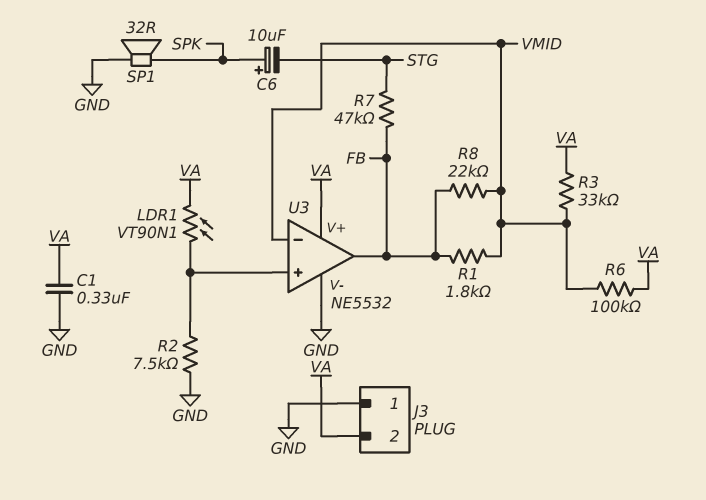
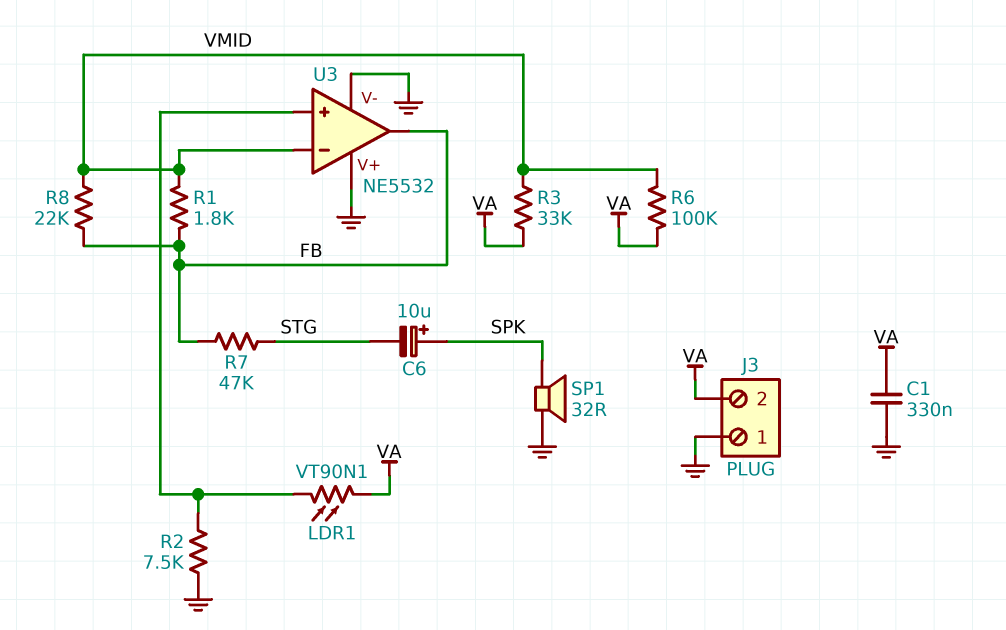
U3 pin V+: VA -> GND

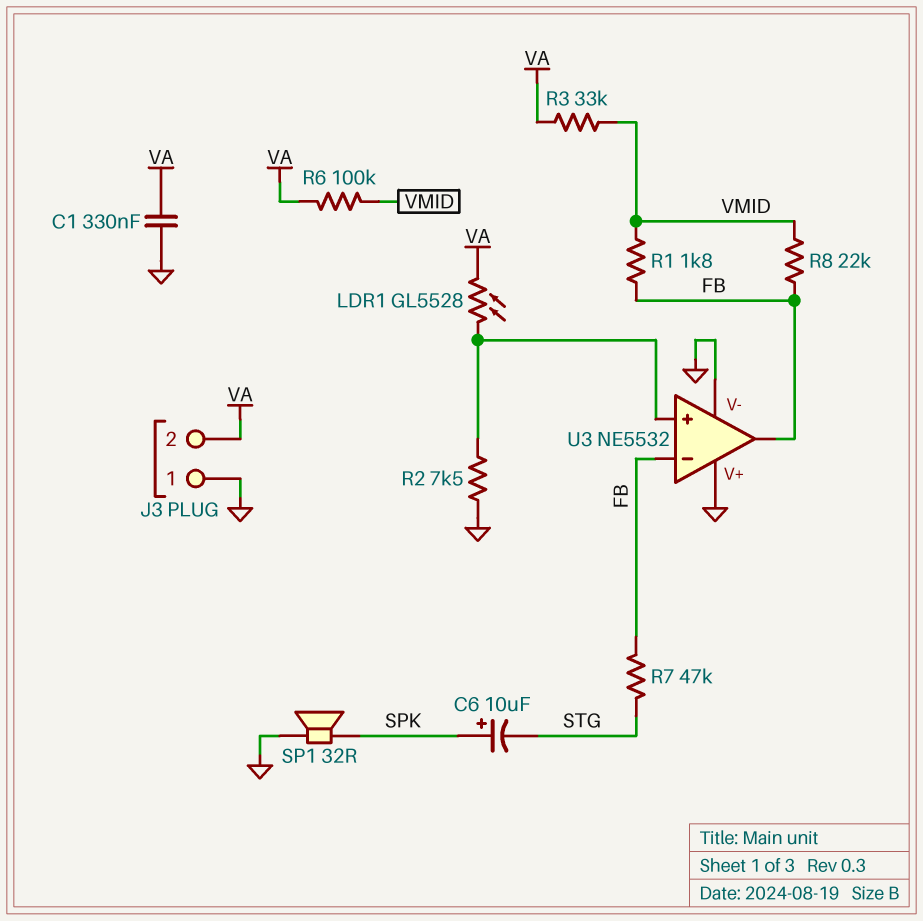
LDR1: VT90N1 (U3/in+, VA) -> GL5528 (U3/in+, VA)
U3 pin in-: VMID -> FB

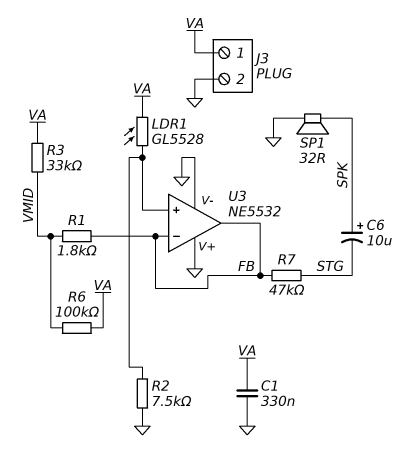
J3 pin 1: GND -> VA
J3 pin 2: VA -> GND
R8: 22k (FB, VMID) -> none

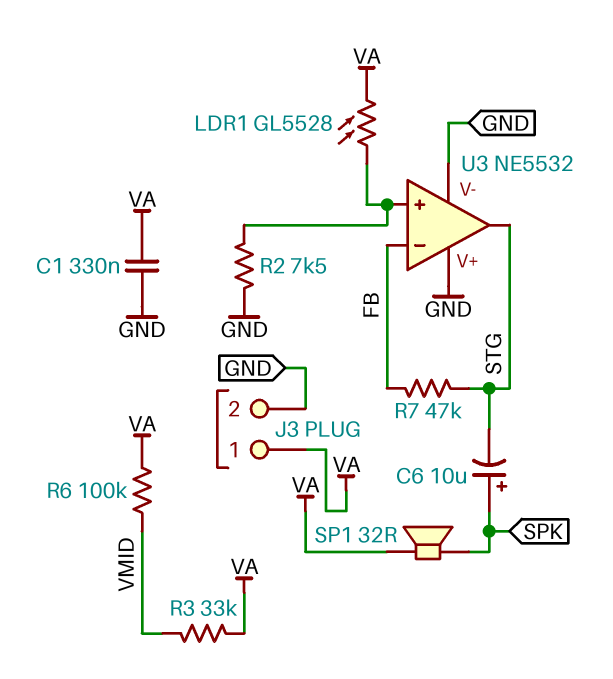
R1: 1.8k (FB, VMID) -> none
SP1: speaker 32R (GND, SPK) -> speaker 32R (SPK, VA)
U3 pin out: FB -> STG

